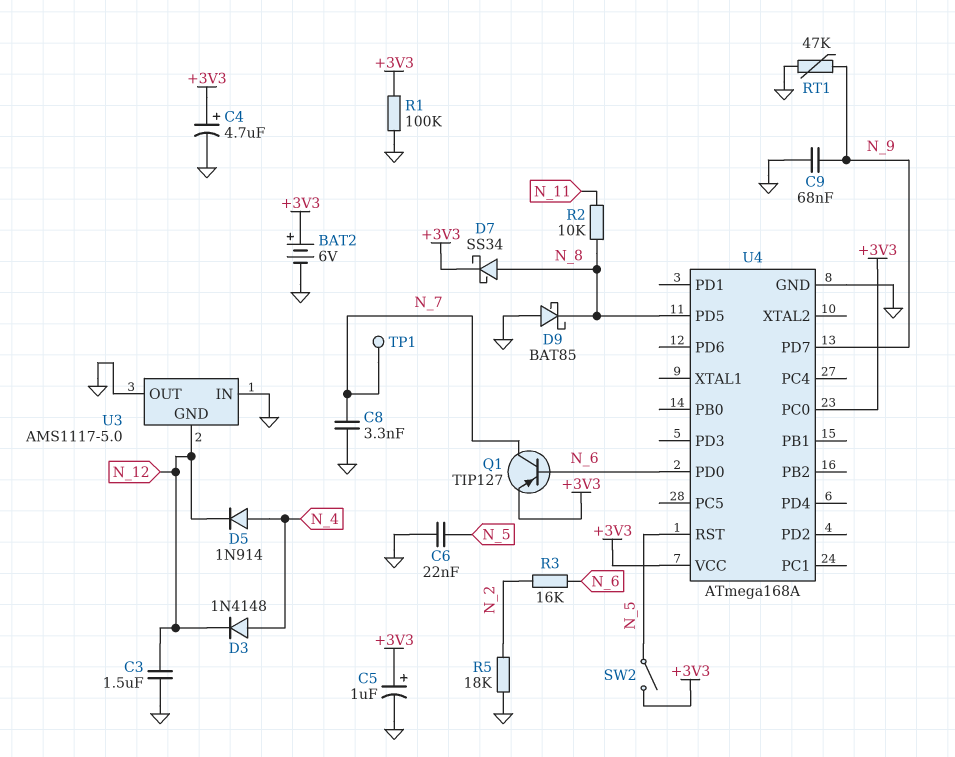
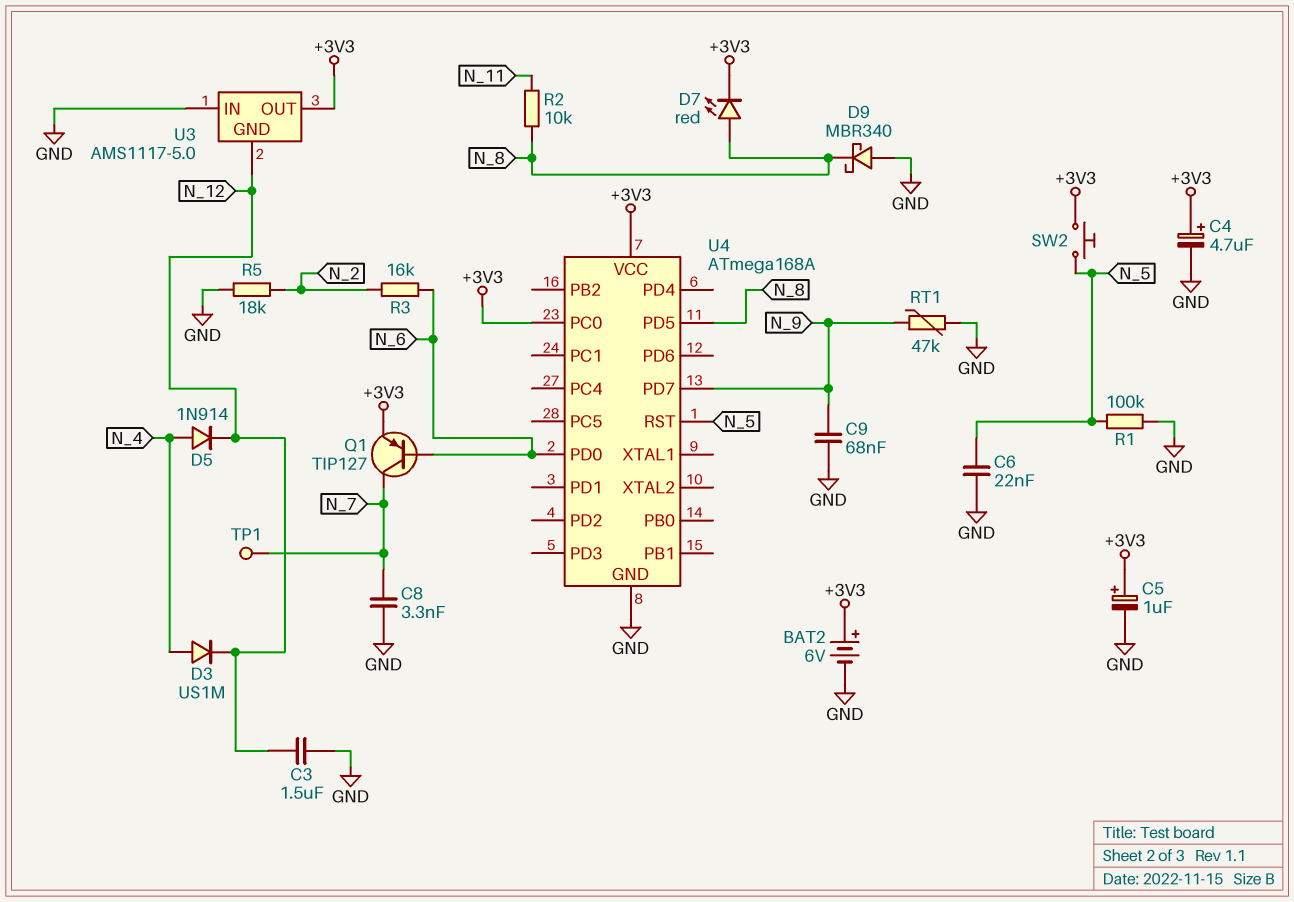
D3: diode 1N4148 (A N_4, K N_12) -> diode US1M (A N_4, K N_12)
D7: schottky SS34 (A N_8, K +3V3) -> LED red (A N_8, K +3V3)
D9: schottky BAT85 (A GND, K N_8) -> schottky MBR340 (A GND, K N_8)
R1: 100k (+3V3, GND) -> 100k (GND, N_5)
SW2: switch (+3V3, N_5) -> button (+3V3, N_5)
U3 pin OUT: GND -> +3V3

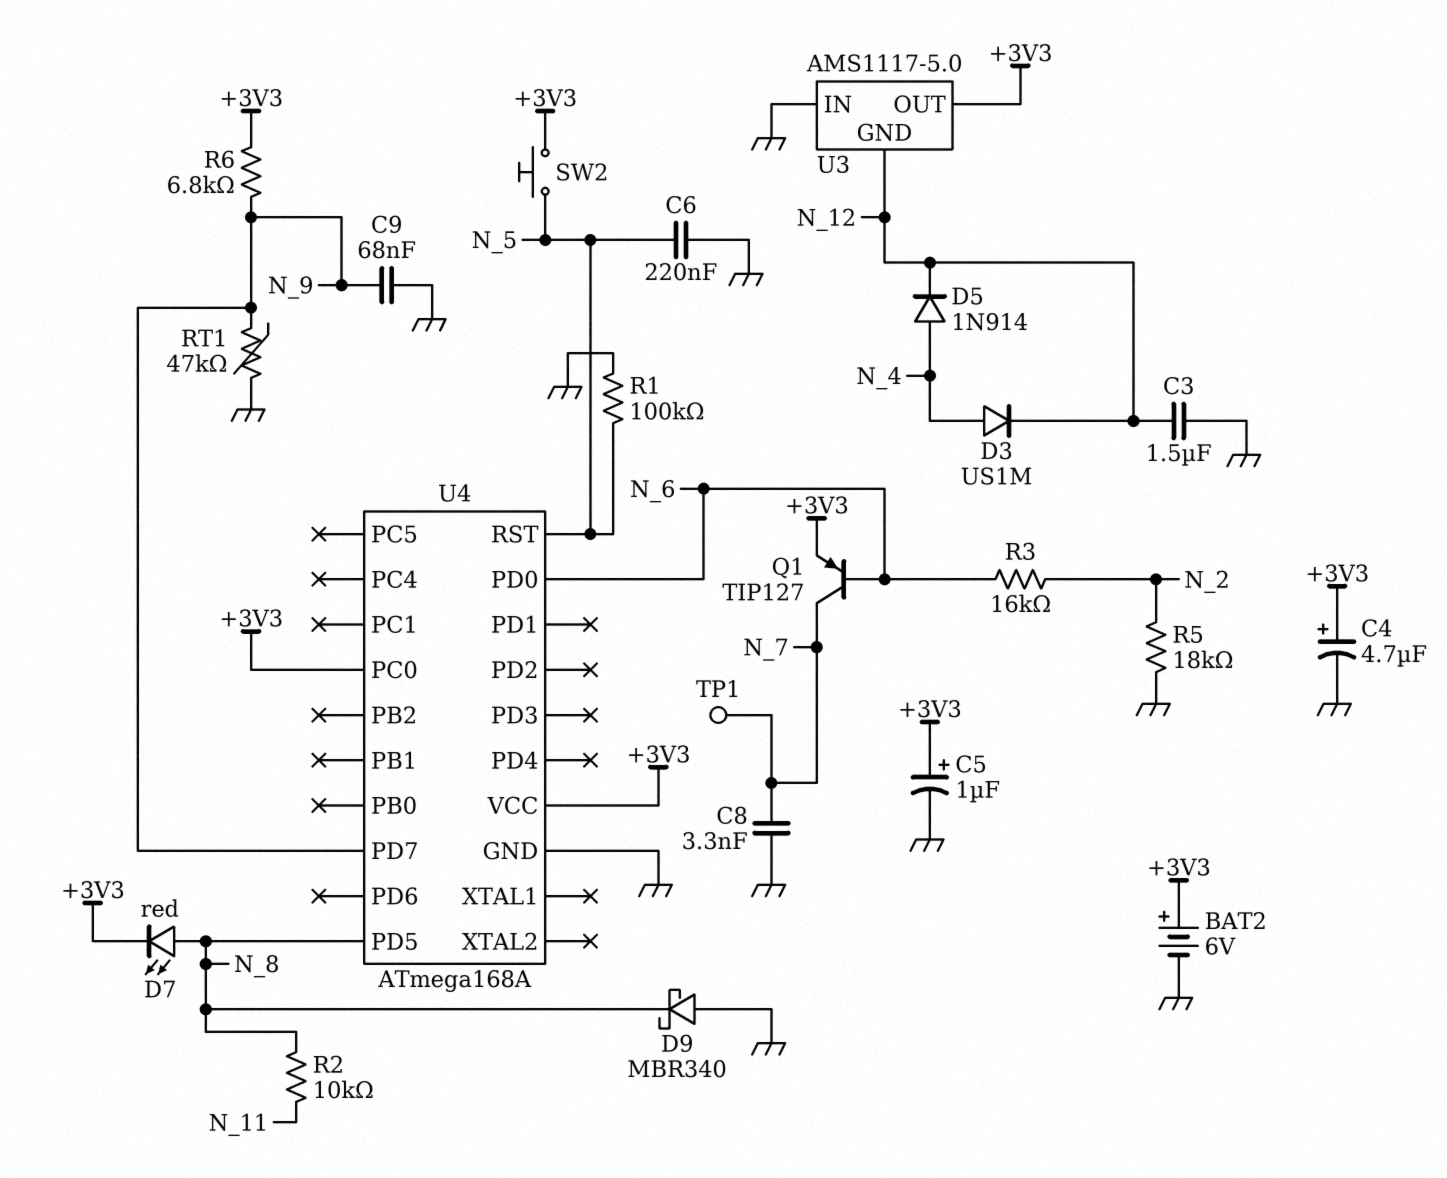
C6: 22nF (GND, N_5) -> 220nF (GND, N_5)
R6: none -> 6.8k (+3V3, N_9)

